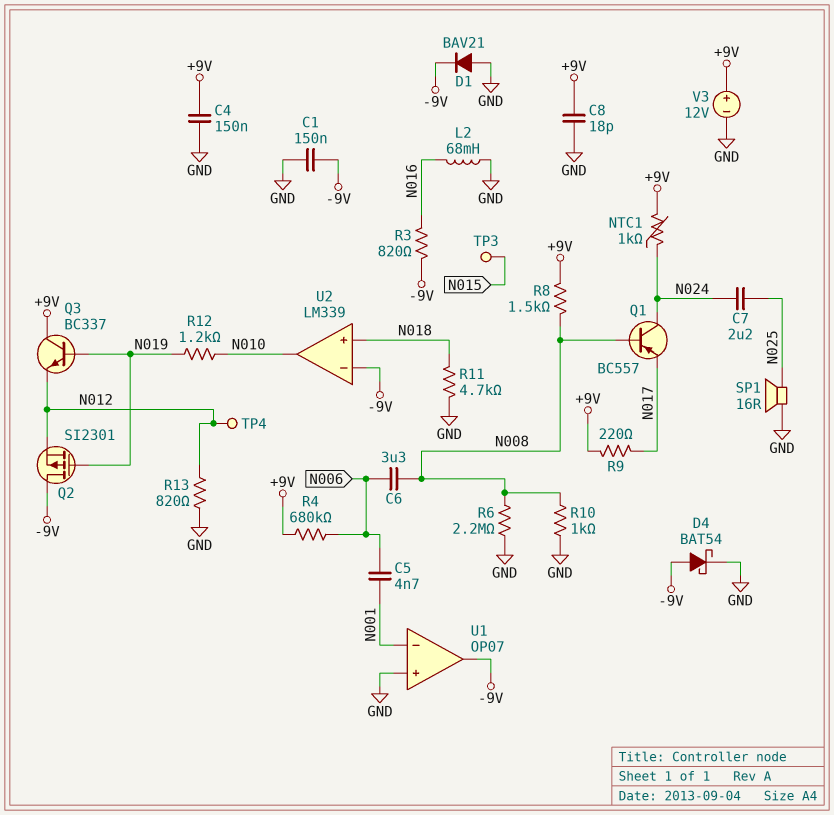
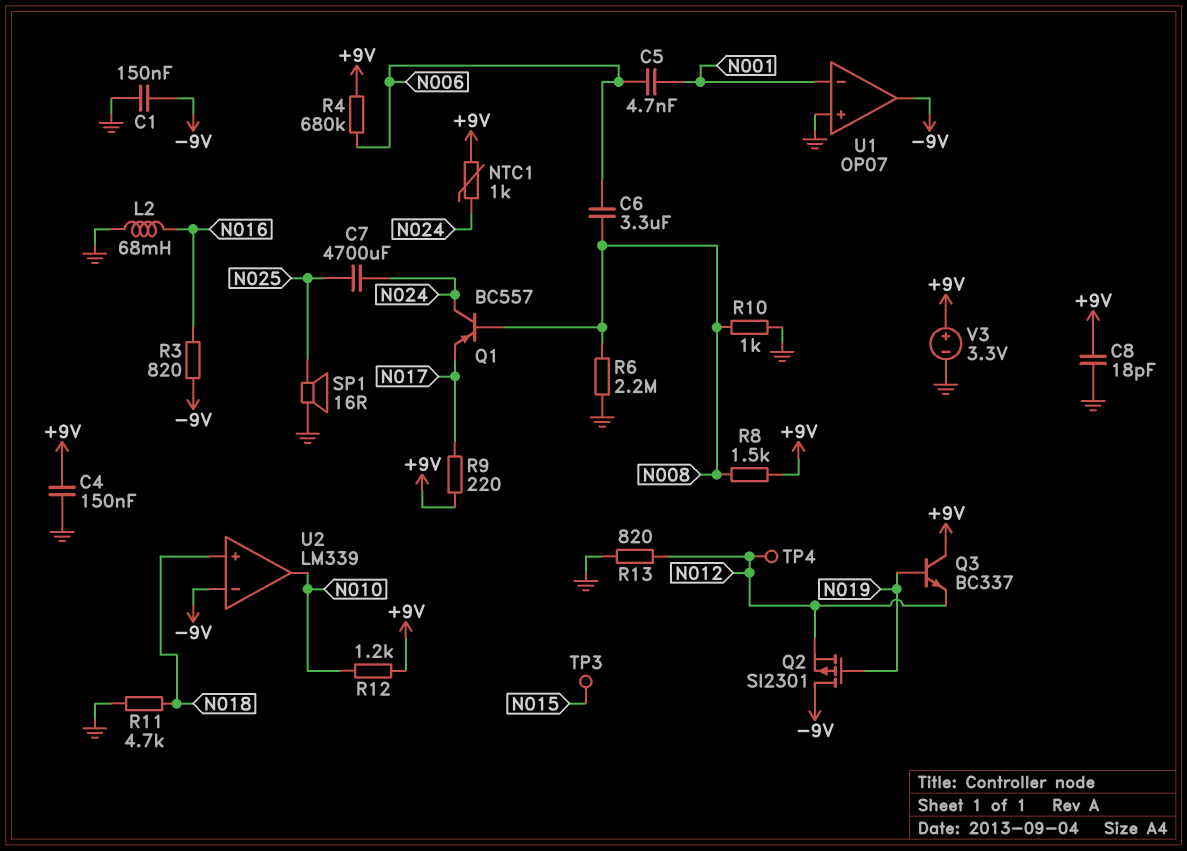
C7: 2.2uF (N024, N025) -> 4700uF (N024, N025)
D1: diode BAV21 (A GND, K -9V) -> none
D4: schottky BAT54 (A -9V, K GND) -> none
R12: 1.2k (N010, N019) -> 1.2k (+9V, N010)
V3: 12V (plus +9V, minus GND) -> 3.3V (plus +9V, minus GND)

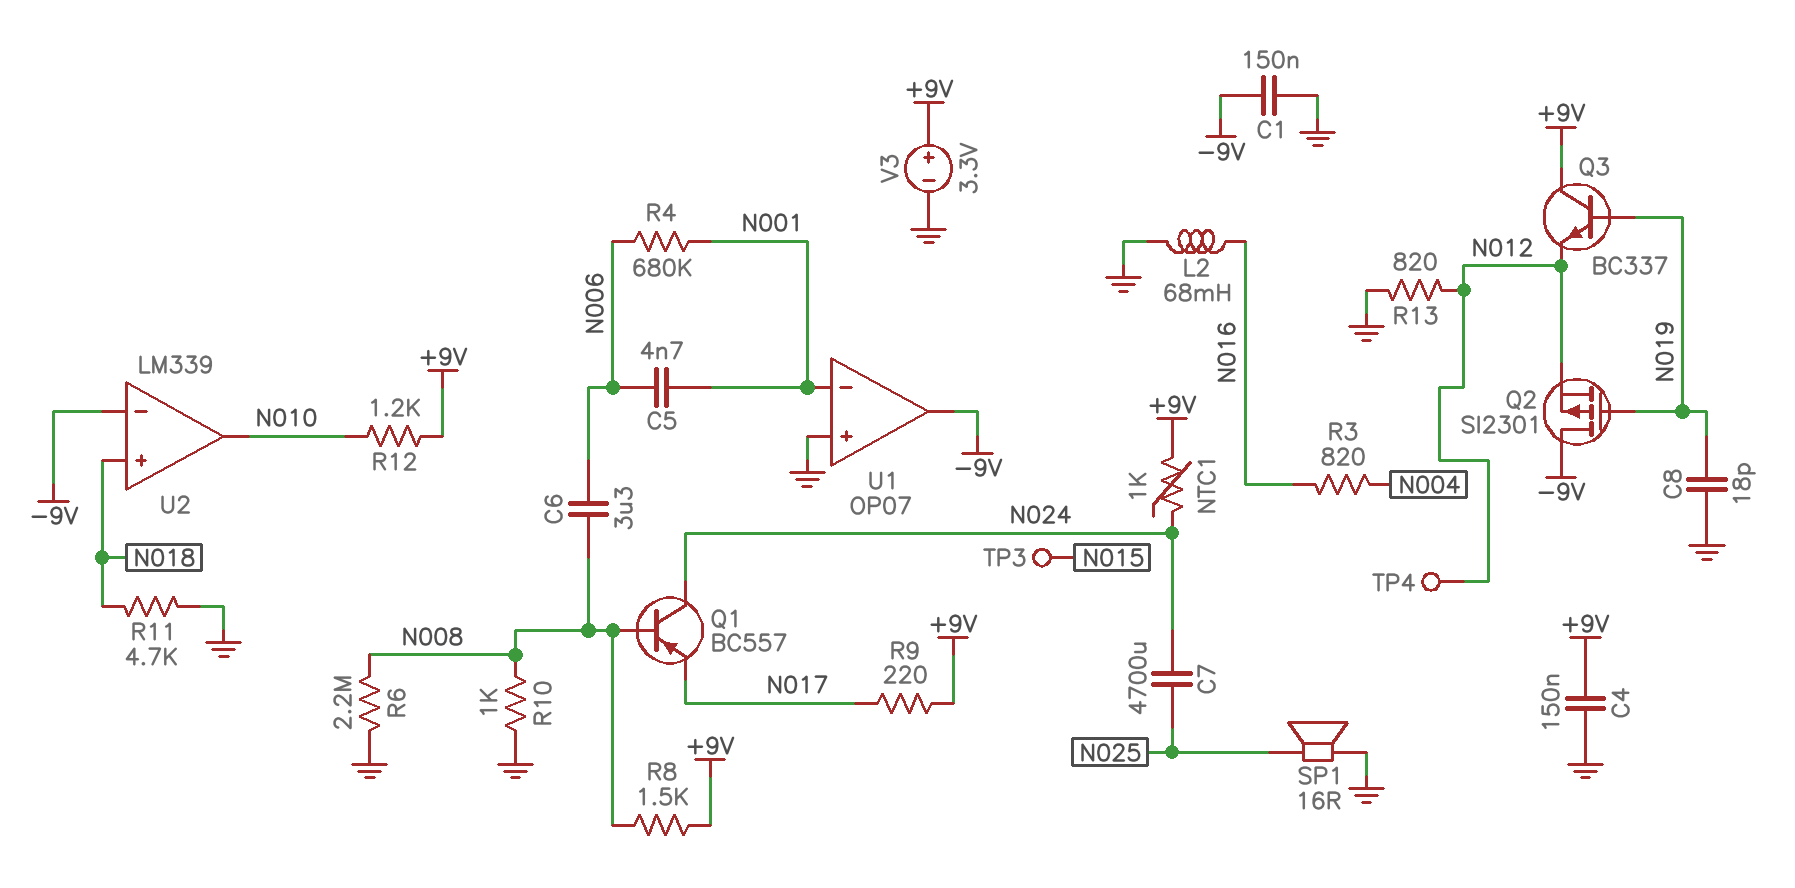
C8: 18pF (+9V, GND) -> 18pF (GND, N019)
R3: 820 (-9V, N016) -> 820 (N004, N016)
R4: 680k (+9V, N006) -> 680k (N001, N006)

